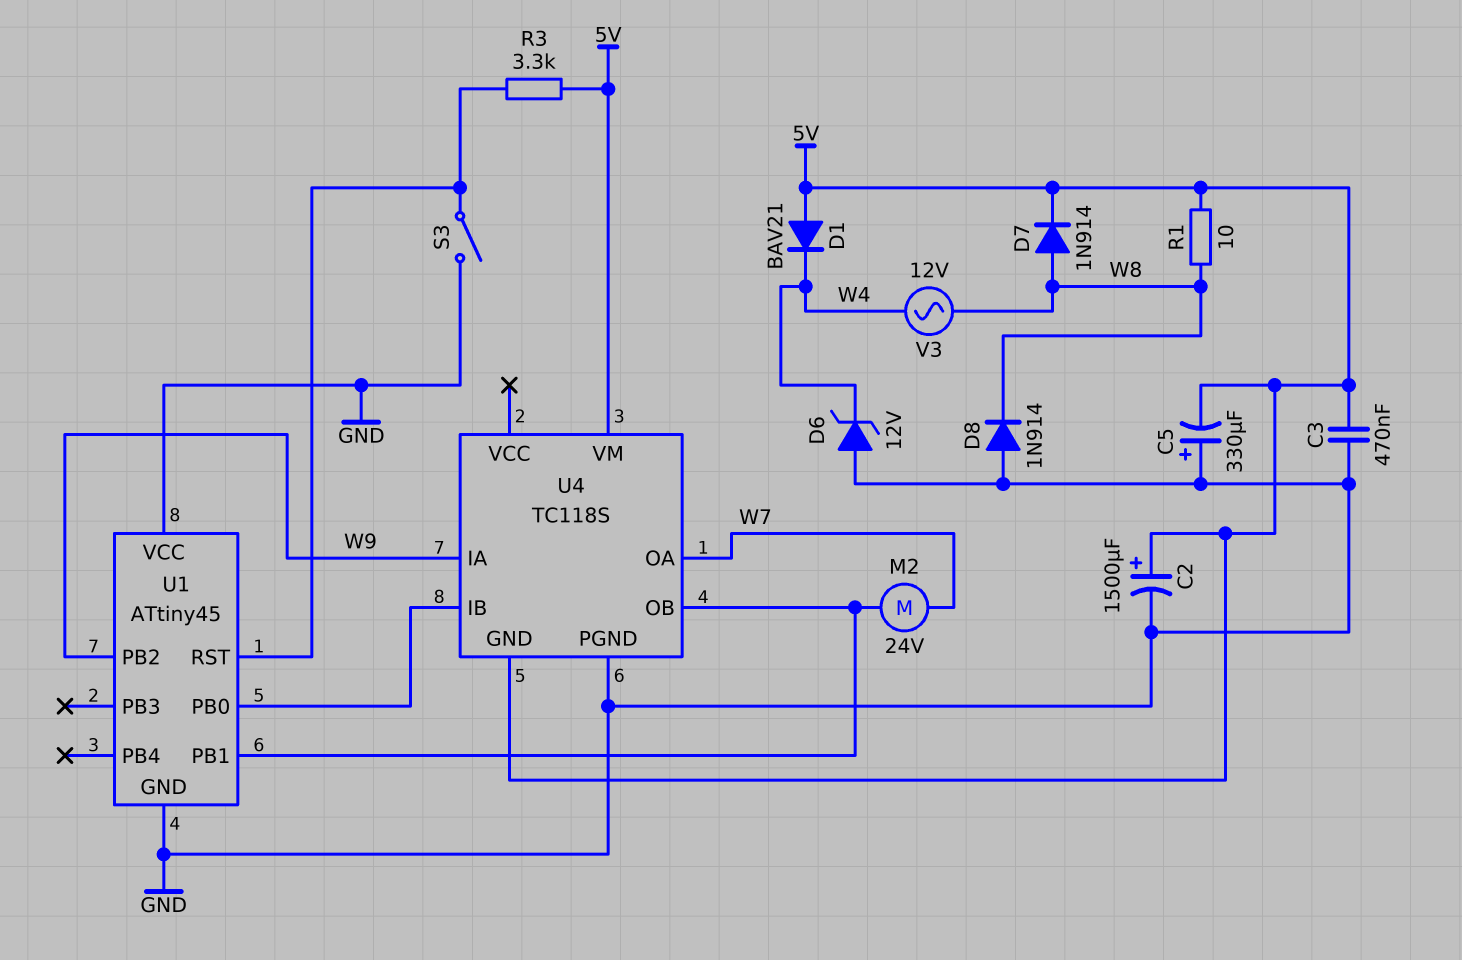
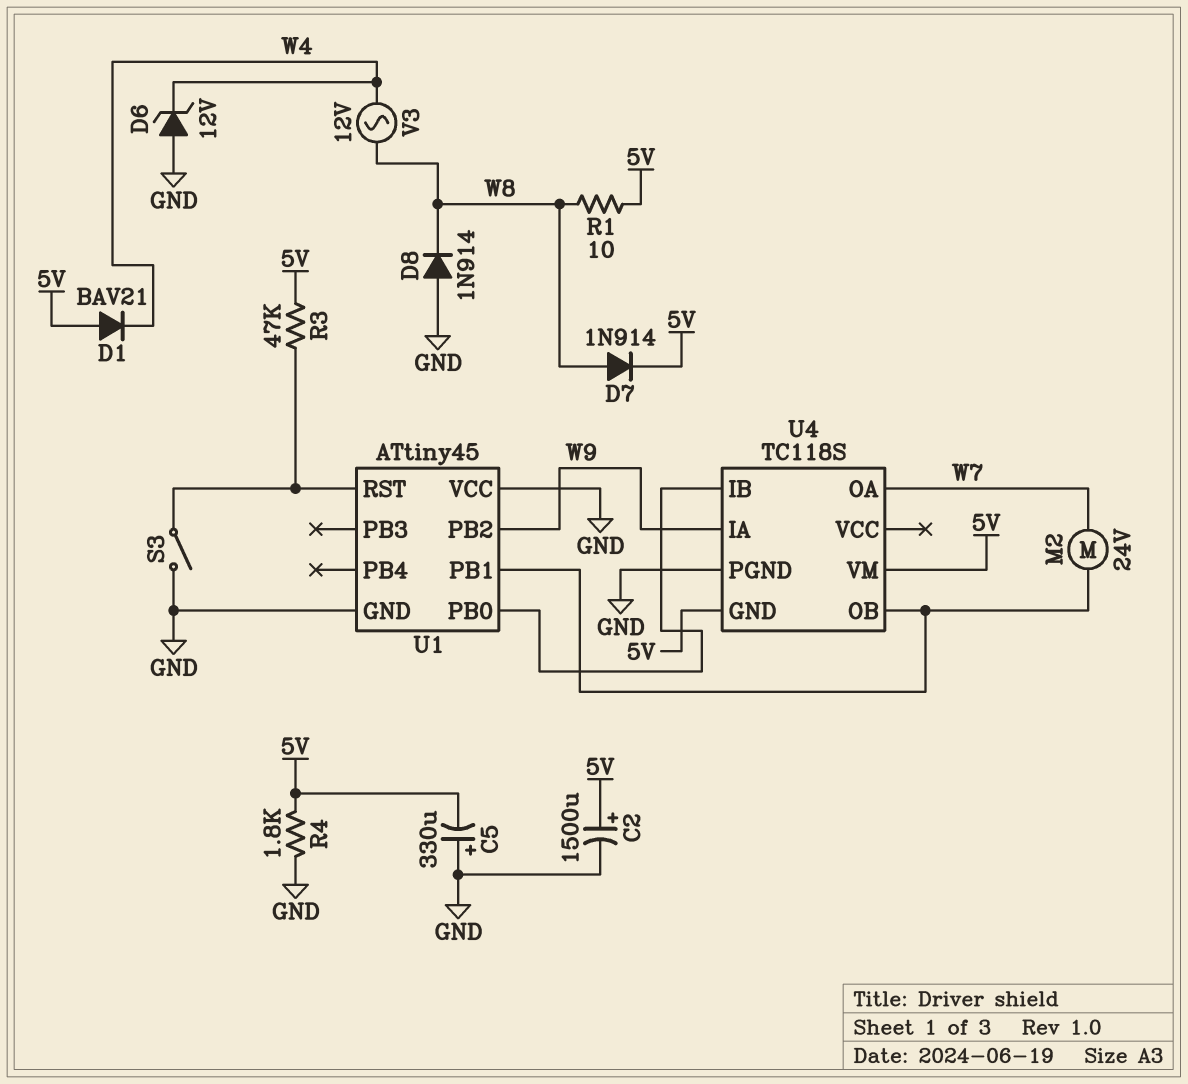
C3: 470nF (5V, GND) -> none
R3: 3.3k (5V, U1/RST) -> 47k (5V, U1/RST)
R4: none -> 1.8k (5V, GND)

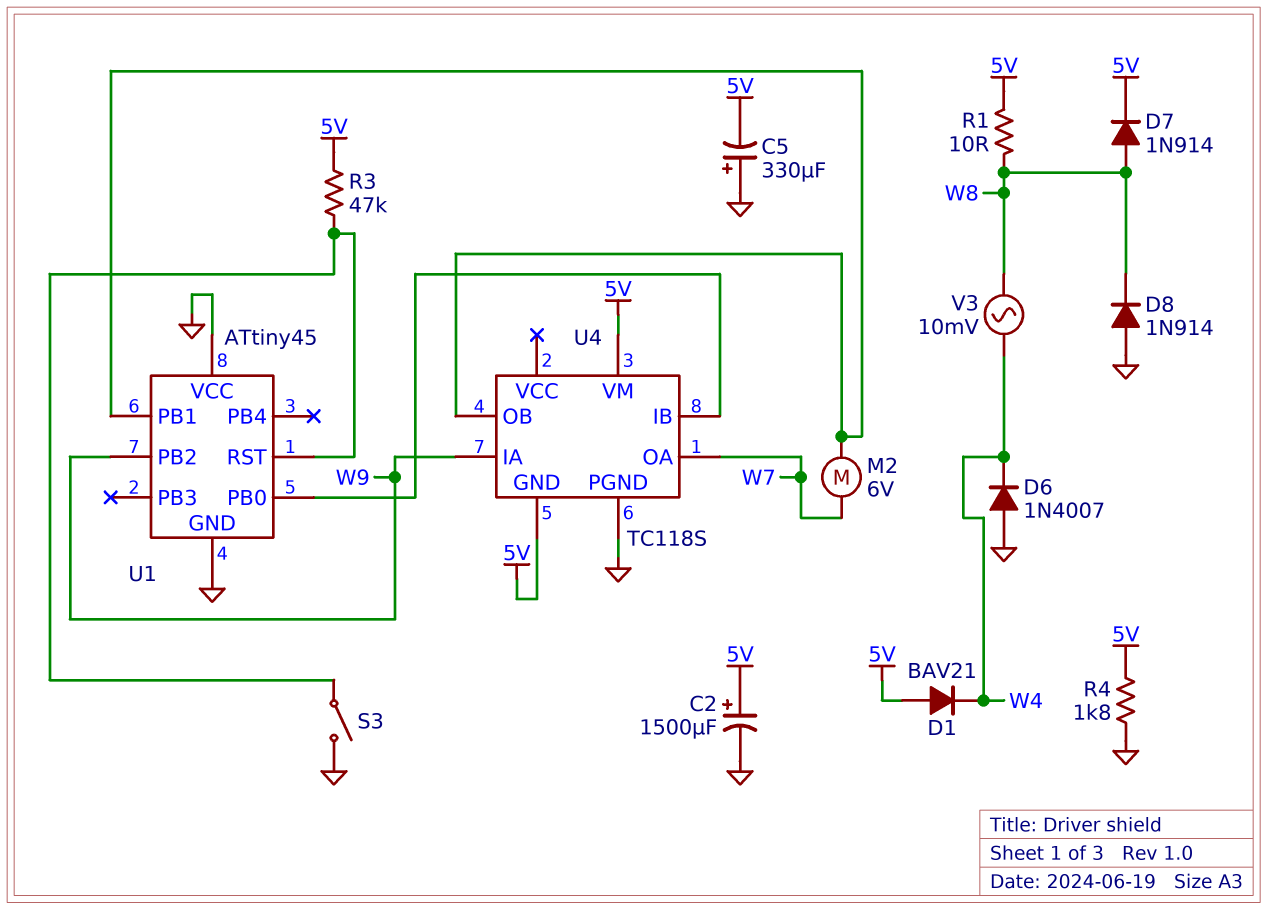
D6: zener 12V (A GND, K W4) -> diode 1N4007 (A GND, K W4)
M2: motor 24V (U1/PB1, W7) -> motor 6V (U1/PB1, W7)
V3: AC 12V (W4, W8) -> AC 10mV (W4, W8)

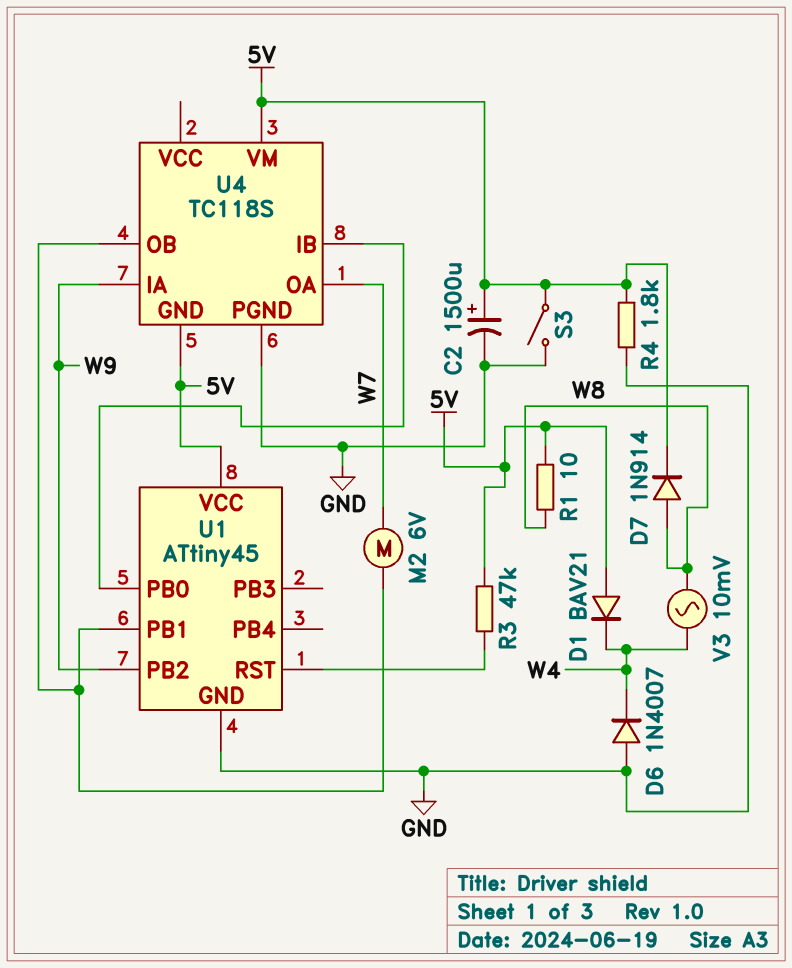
C5: 330uF (plus GND, minus 5V) -> none
D8: diode 1N914 (A GND, K W8) -> none
S3: switch (GND, U1/RST) -> switch (5V, GND)
U1 pin VCC: GND -> 5V

